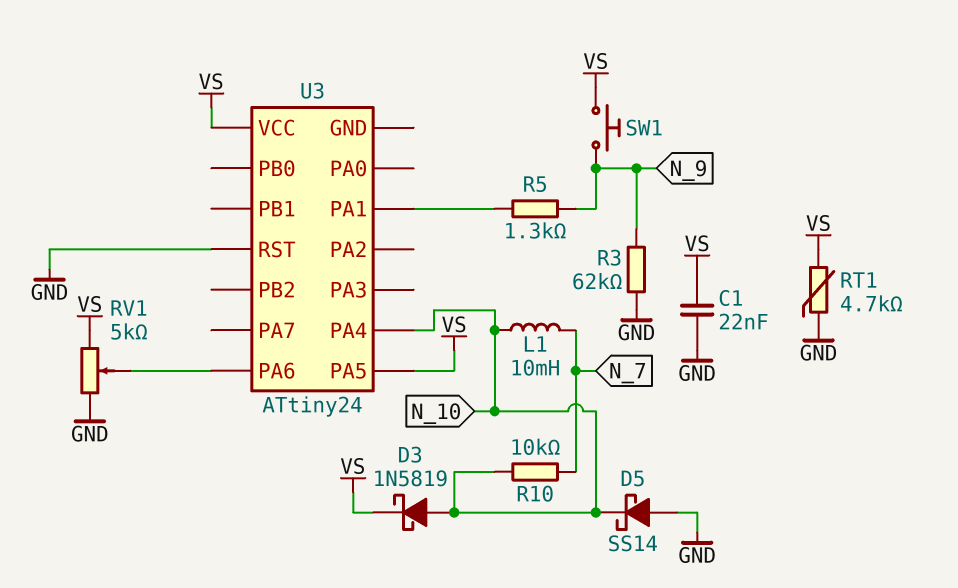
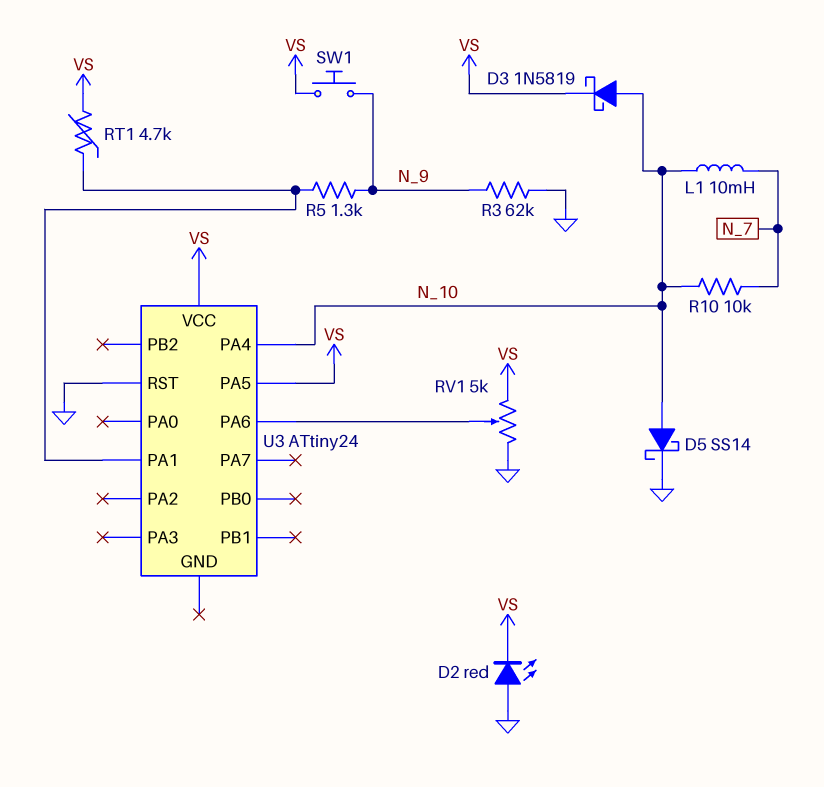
C1: 22nF (GND, VS) -> none
D2: none -> LED red (A GND, K VS)
D5: schottky SS14 (A GND, K N_10) -> schottky SS14 (A N_10, K GND)
RT1: 4.7k (GND, VS) -> 4.7k (U3/PA1, VS)

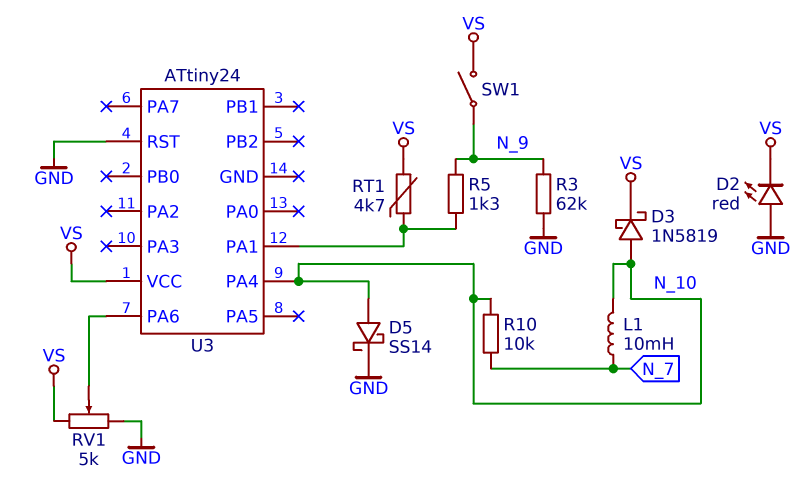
SW1: button (N_9, VS) -> switch (N_9, VS)
U3 pin PA5: VS -> none

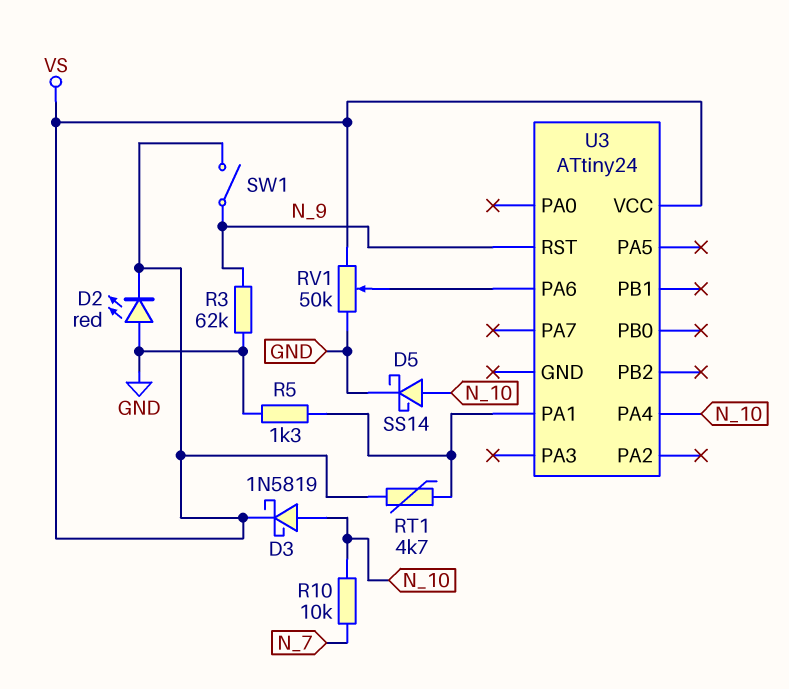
L1: 10mH (N_7, N_10) -> none
R5: 1.3k (N_9, U3/PA1) -> 1.3k (GND, U3/PA1)
RV1: 5k (GND, VS, wiper U3/PA6) -> 50k (GND, VS, wiper U3/PA6)
U3 pin RST: GND -> N_9

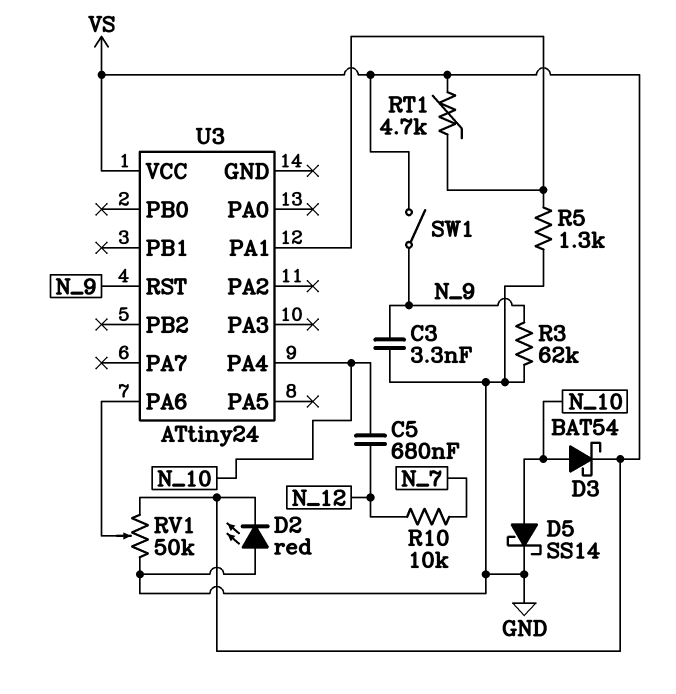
C3: none -> 3.3nF (GND, N_9)
C5: none -> 680nF (N_10, N_12)
D3: schottky 1N5819 (A N_10, K VS) -> schottky BAT54 (A N_10, K VS)
R10: 10k (N_7, N_10) -> 10k (N_7, N_12)

